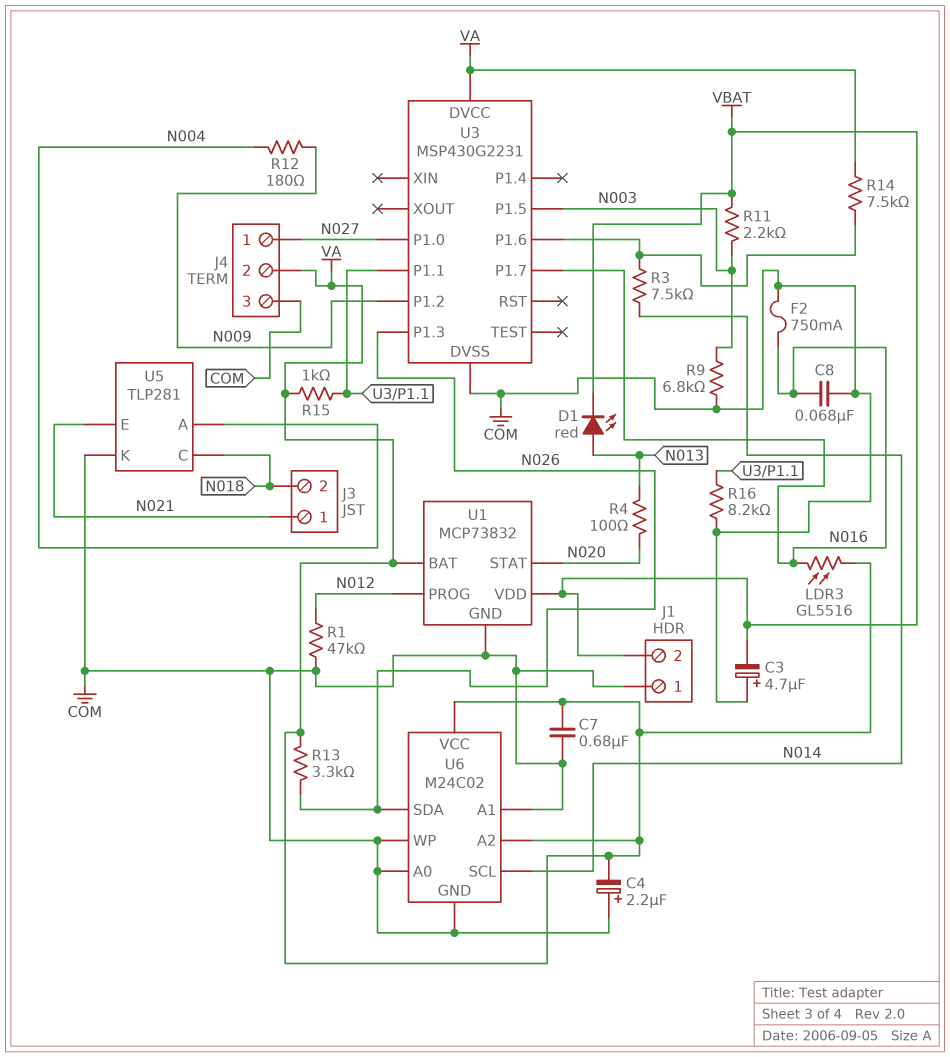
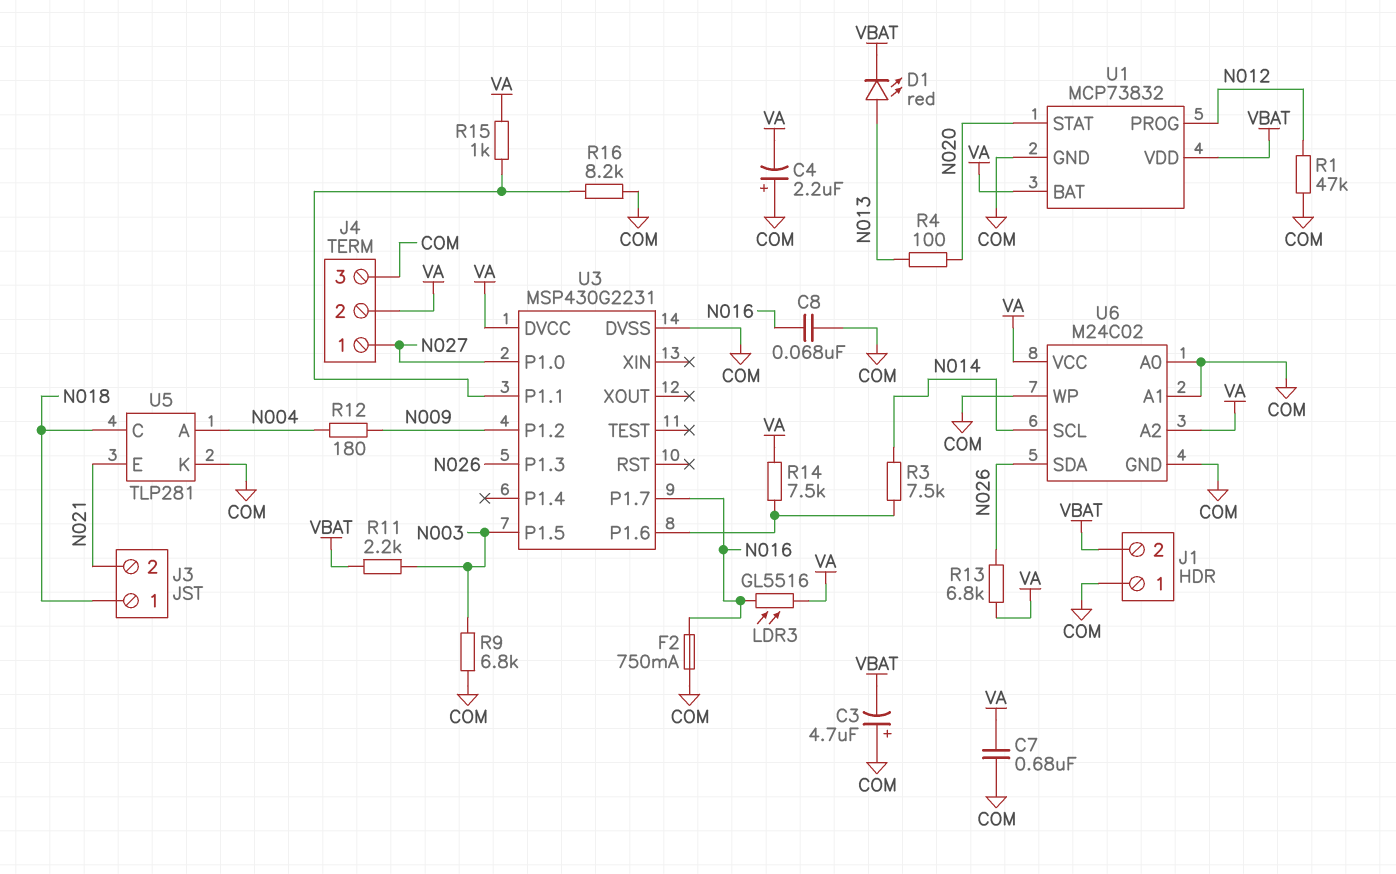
J3 pin 1: N021 -> N018
J3 pin 2: N018 -> N021
R13: 3.3k (N026, VA) -> 6.8k (N026, VA)

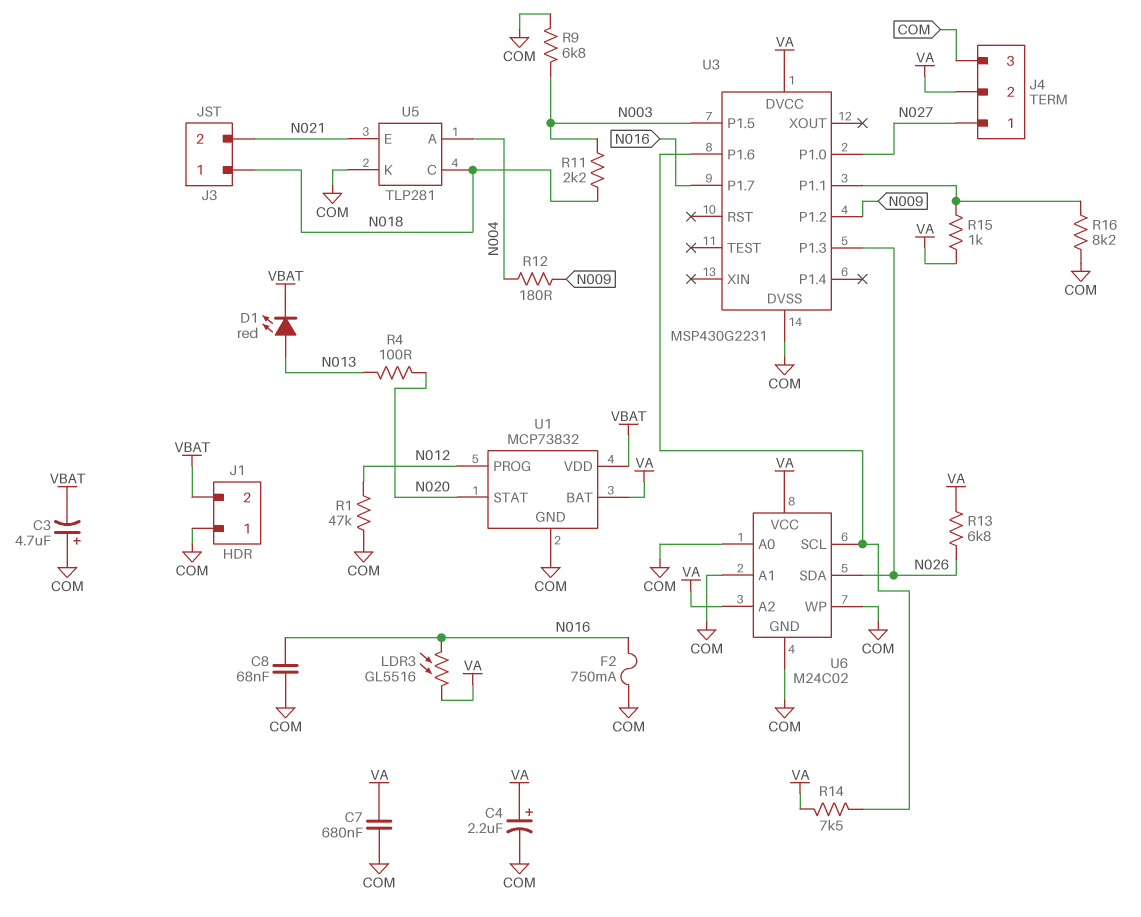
C4: 2.2uF (plus COM, minus VA) -> 2.2uF (plus VA, minus COM)
R3: 7.5k (N014, U3/P1.6) -> none
R11: 2.2k (N003, VBAT) -> 2.2k (N003, N018)
U6 pin SCL: N014 -> U3/P1.6

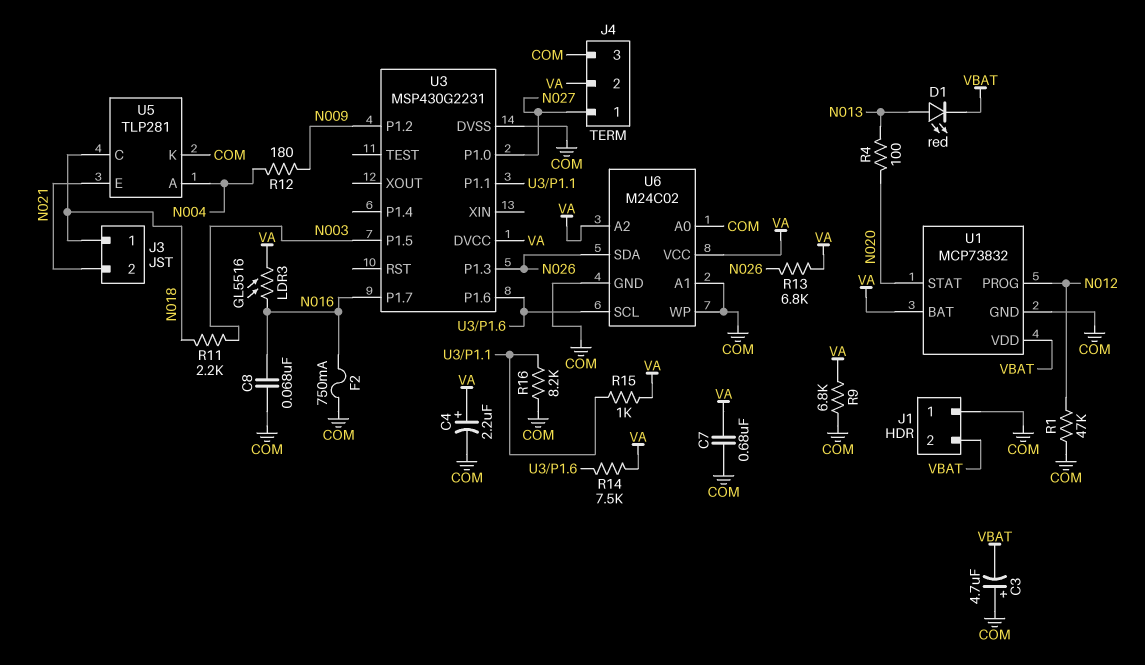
R9: 6.8k (COM, N003) -> 6.8k (COM, VA)

